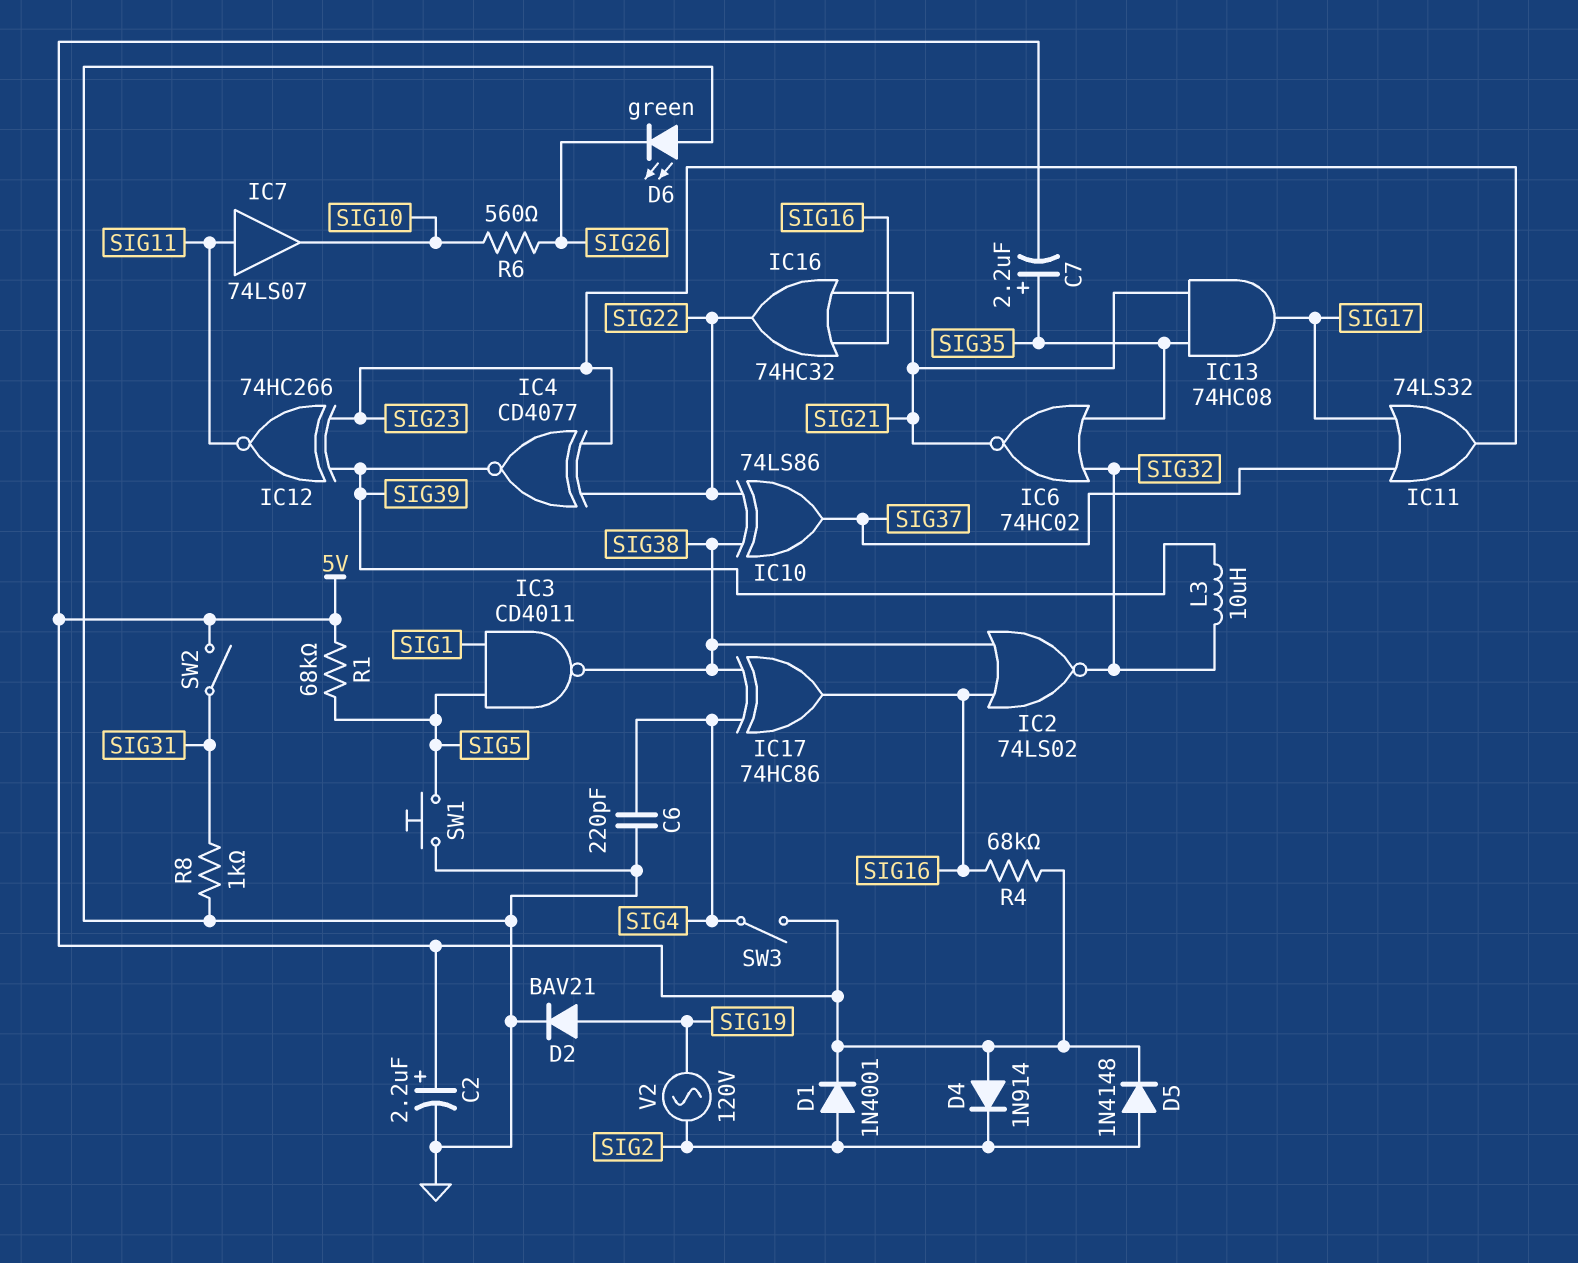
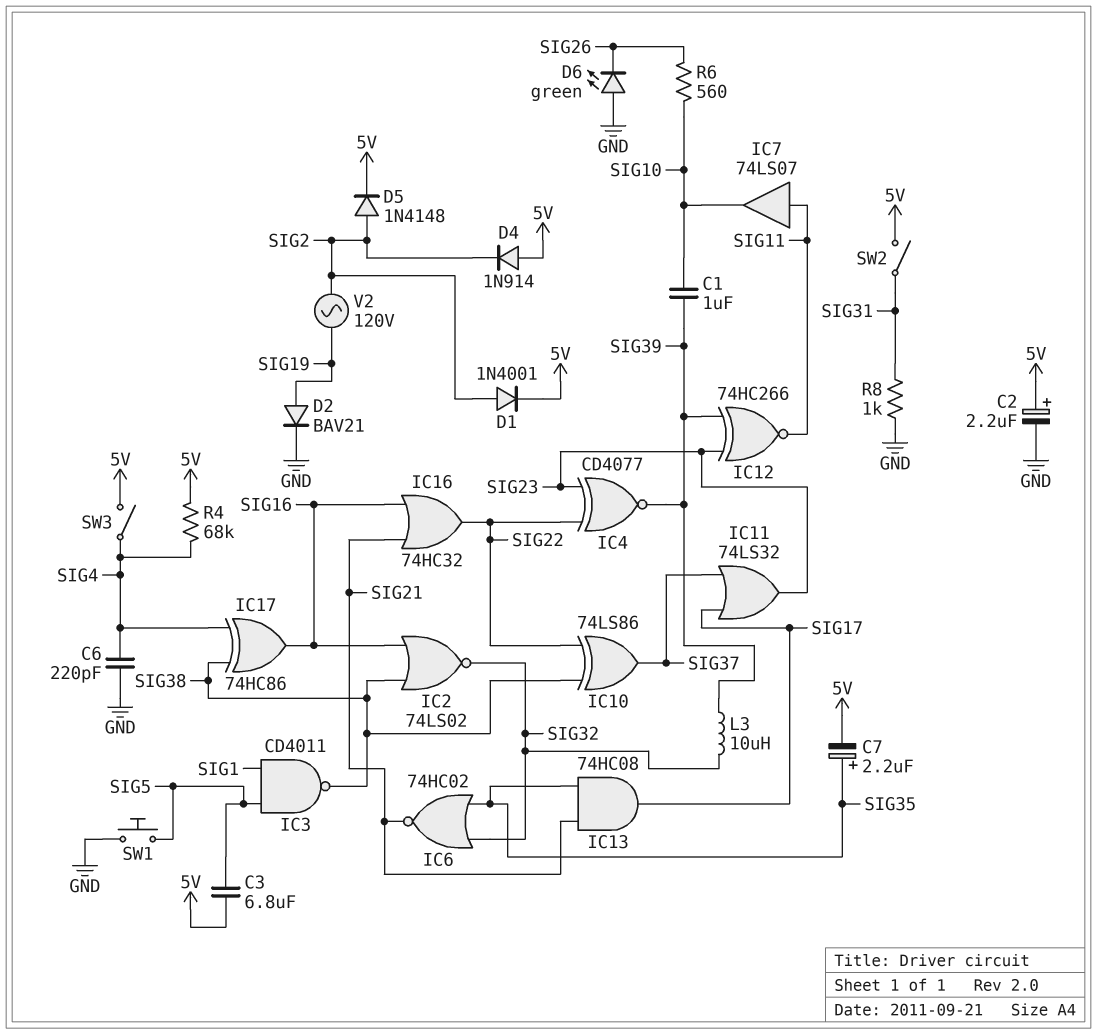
C1: none -> 1uF (SIG10, SIG39)
C3: none -> 6.8uF (5V, SIG5)
R1: 68k (5V, SIG5) -> none
R4: 68k (5V, SIG16) -> 68k (5V, SIG4)

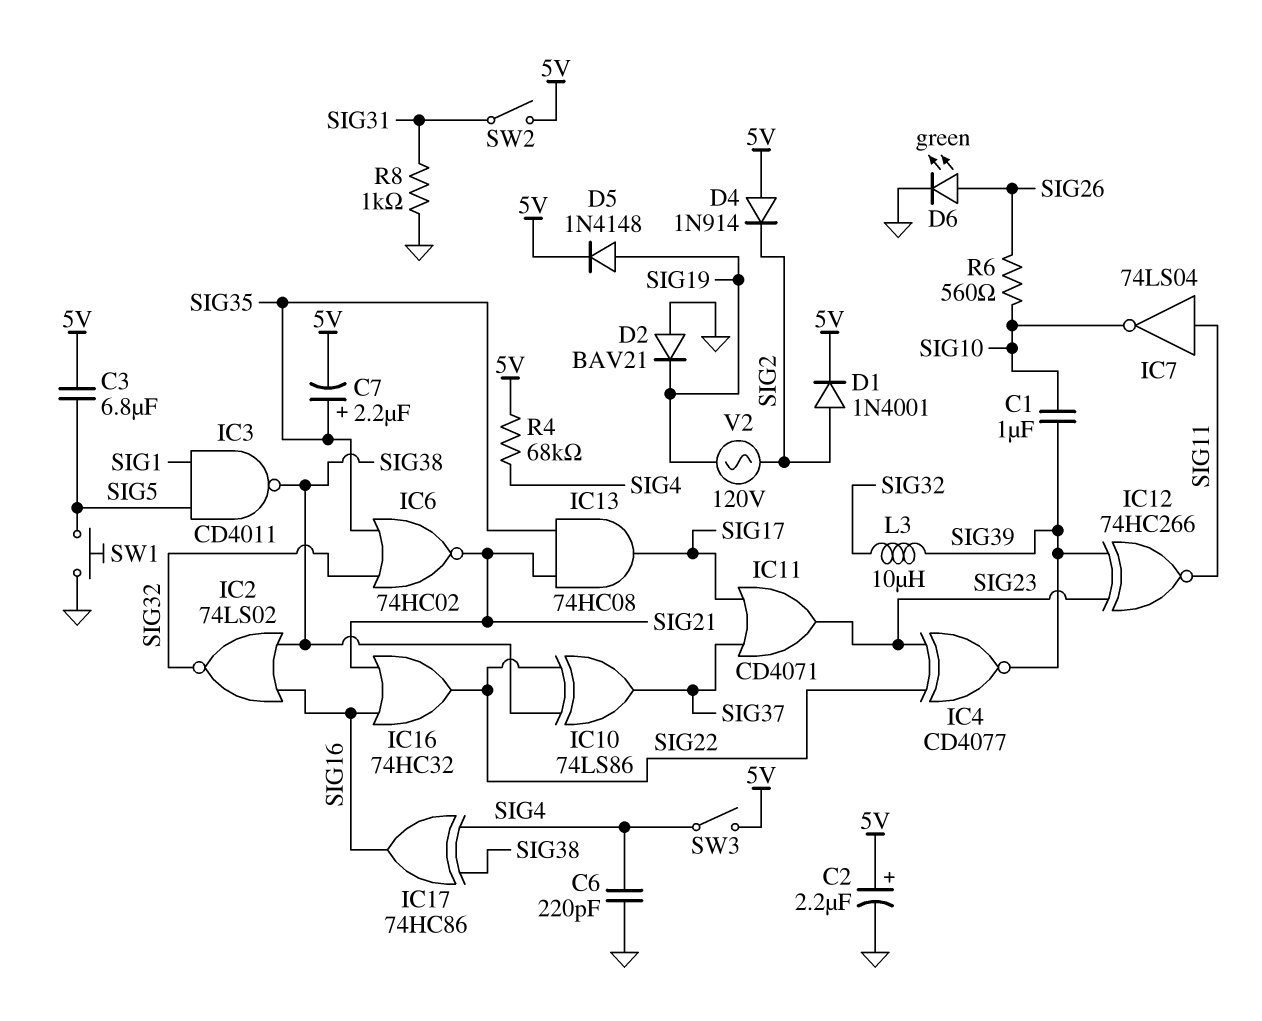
D2: diode BAV21 (A SIG19, K GND) -> diode BAV21 (A GND, K SIG19)
D5: diode 1N4148 (A SIG2, K 5V) -> diode 1N4148 (A SIG19, K 5V)
D6: LED green (A GND, K SIG26) -> LED green (A SIG26, K GND)
IC7: buffer 74LS07 (in SIG11, out SIG10) -> NOT 74LS04 (in SIG11, out SIG10)
IC11: OR 74LS32 (in SIG17, in SIG37, out SIG23) -> OR CD4071 (in SIG17, in SIG37, out SIG23)

